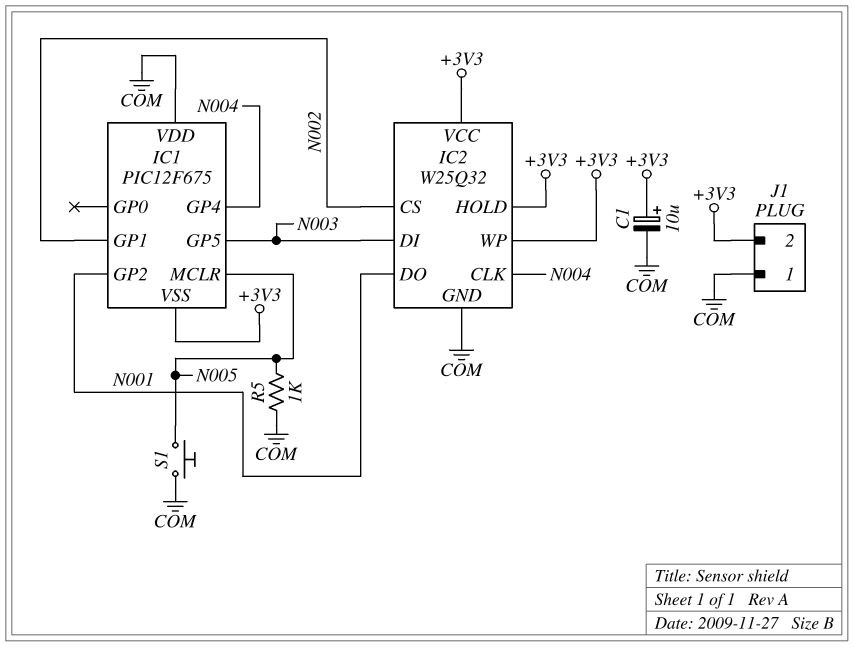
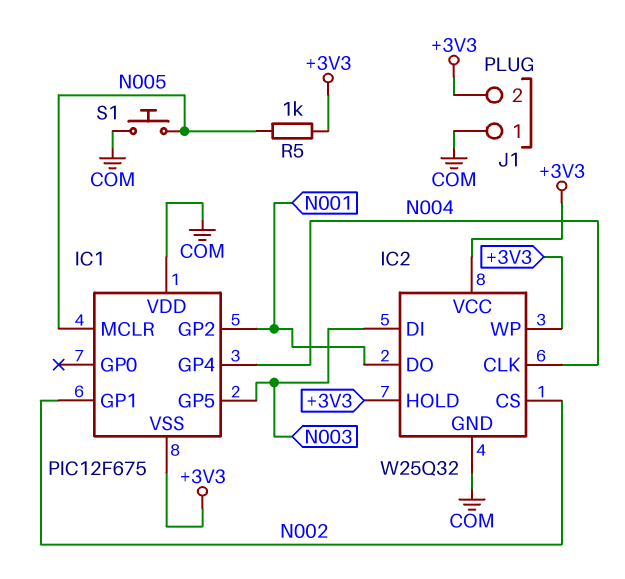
C1: 10uF (plus +3V3, minus COM) -> none
R5: 1k (COM, N005) -> 1k (+3V3, N005)

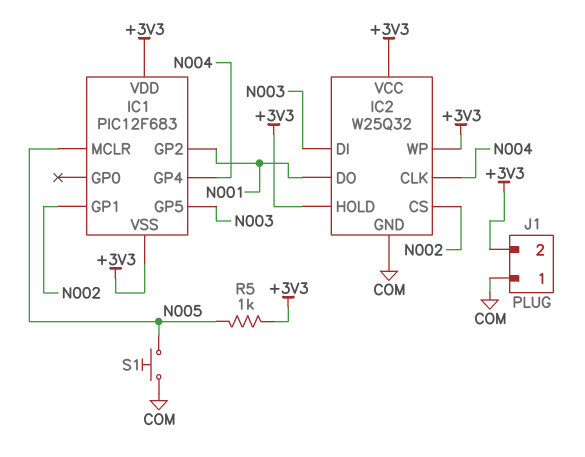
IC1: PIC12F675 -> PIC12F683
IC1 pin VDD: COM -> +3V3

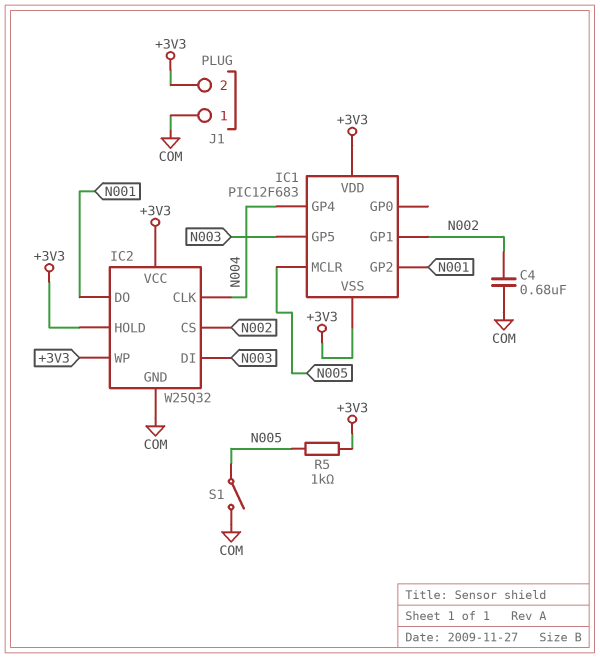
C4: none -> 680nF (COM, N002)
S1: button (COM, N005) -> switch (COM, N005)

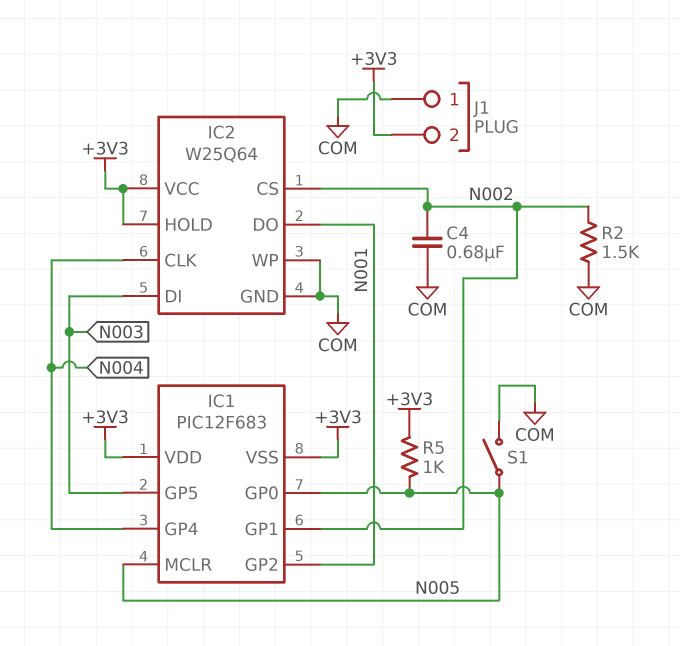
IC1 pin GP0: none -> N005
IC2: W25Q32 -> W25Q64
IC2 pin WP: +3V3 -> COM
R2: none -> 1.5k (COM, N002)

